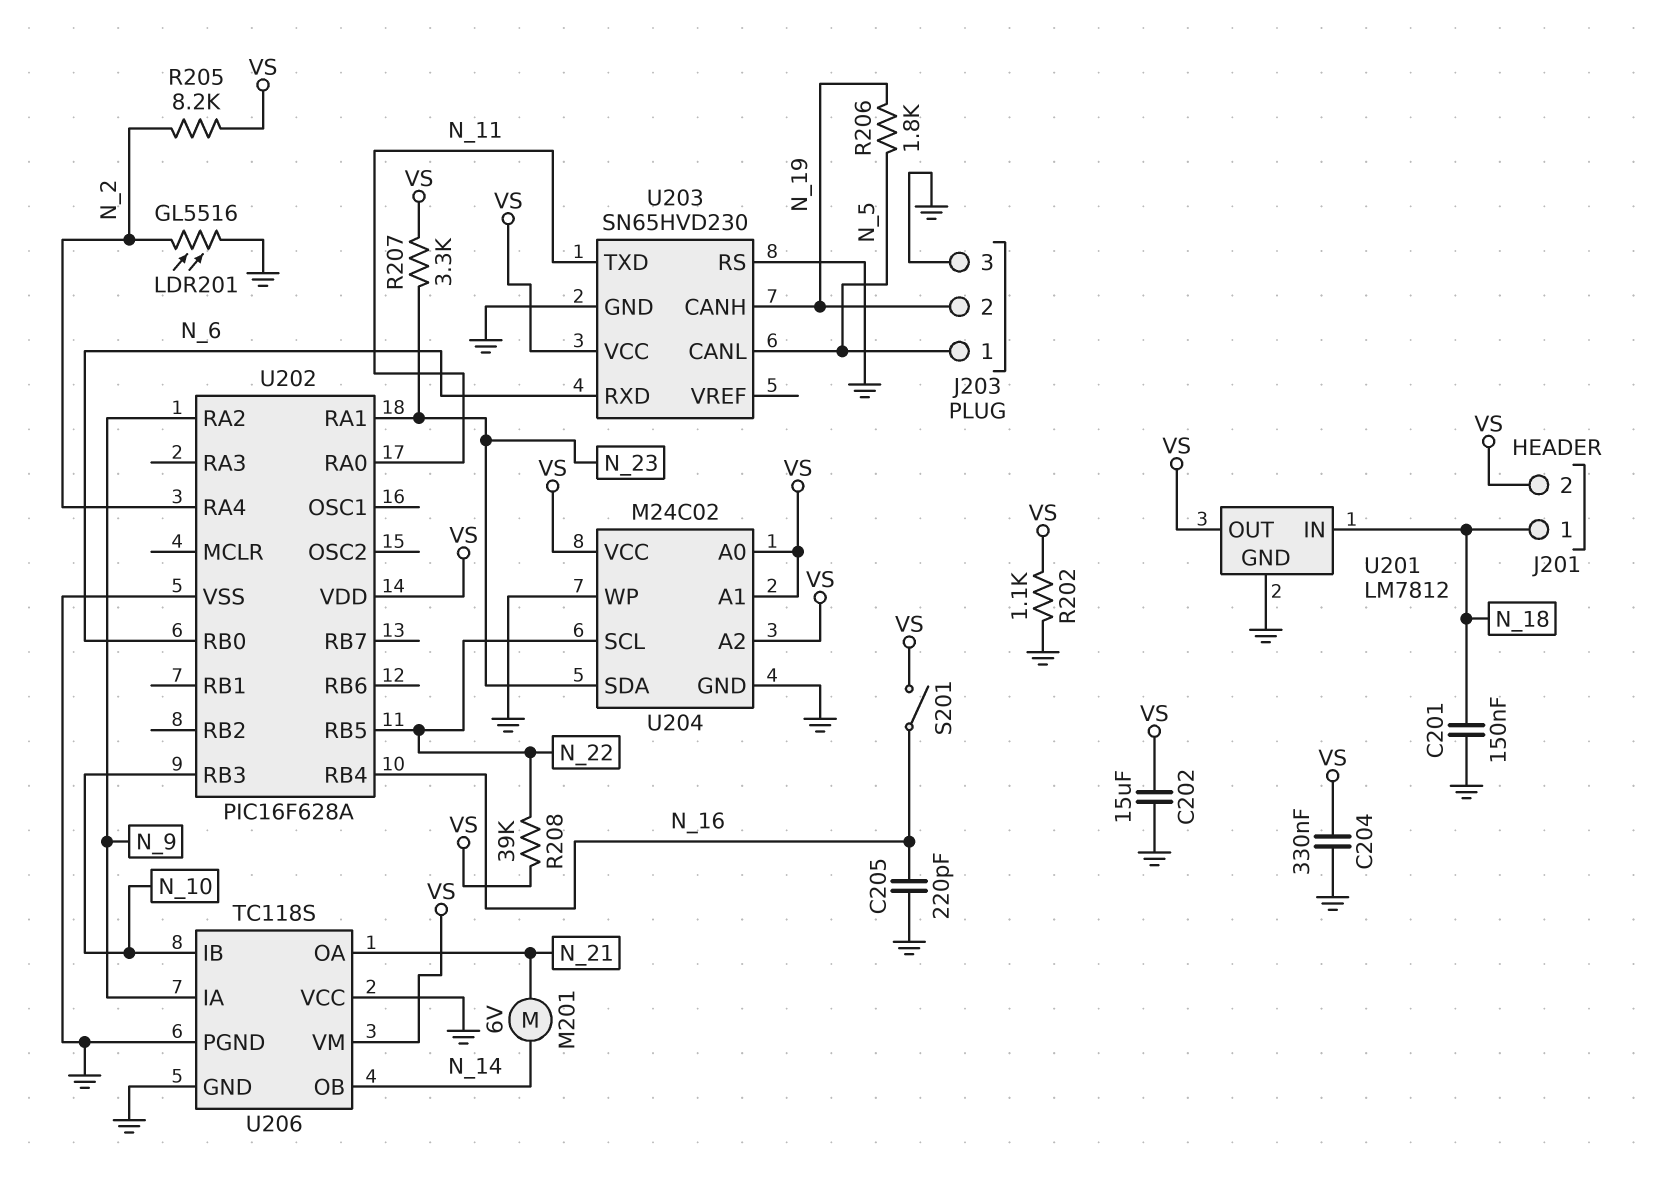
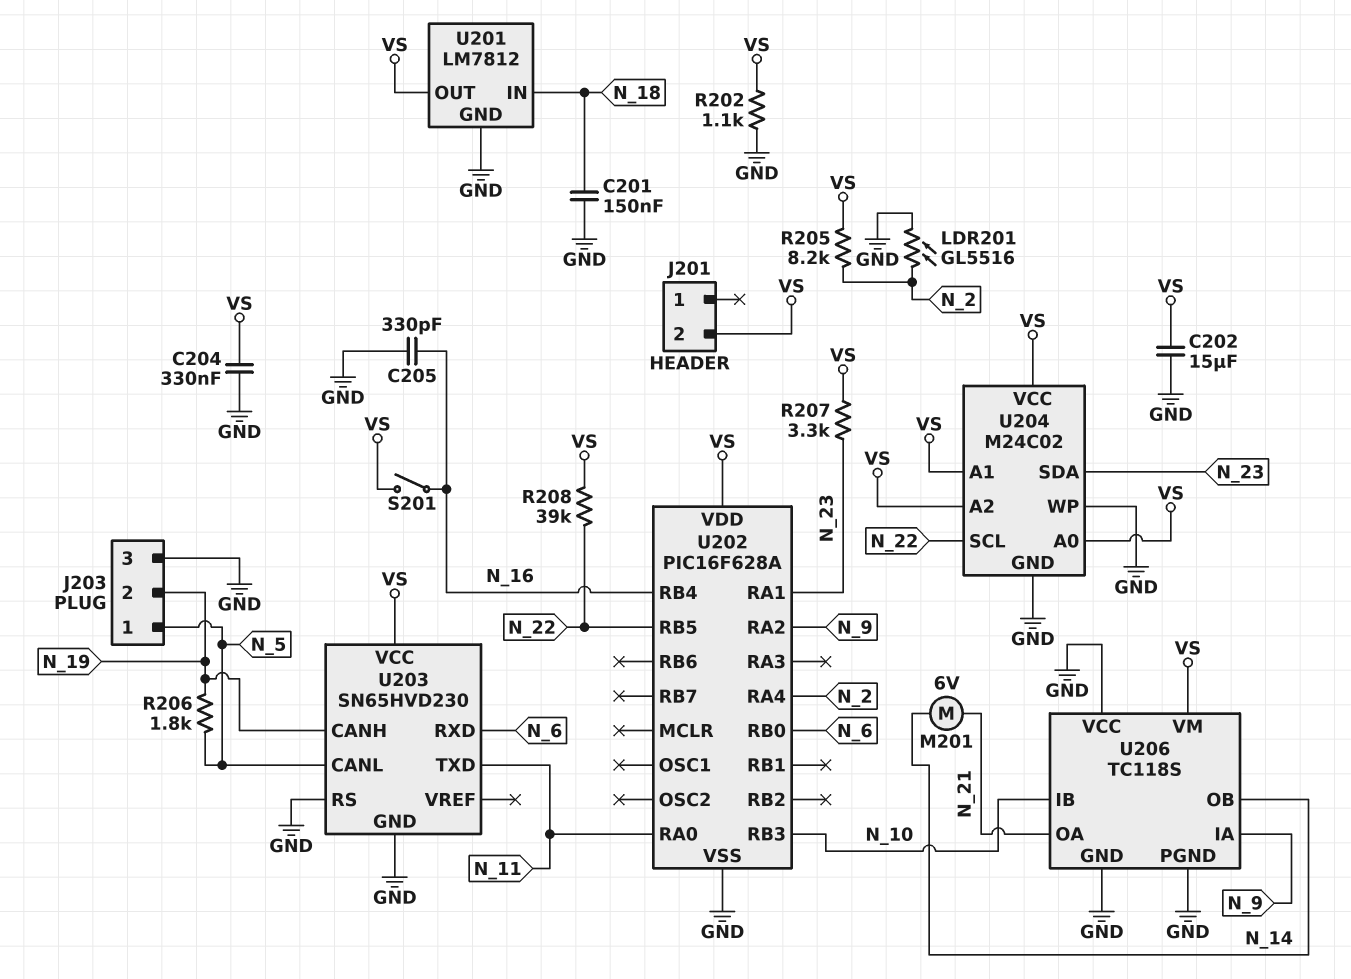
C205: 220pF (GND, N_16) -> 330pF (GND, N_16)
J201 pin 1: N_18 -> none

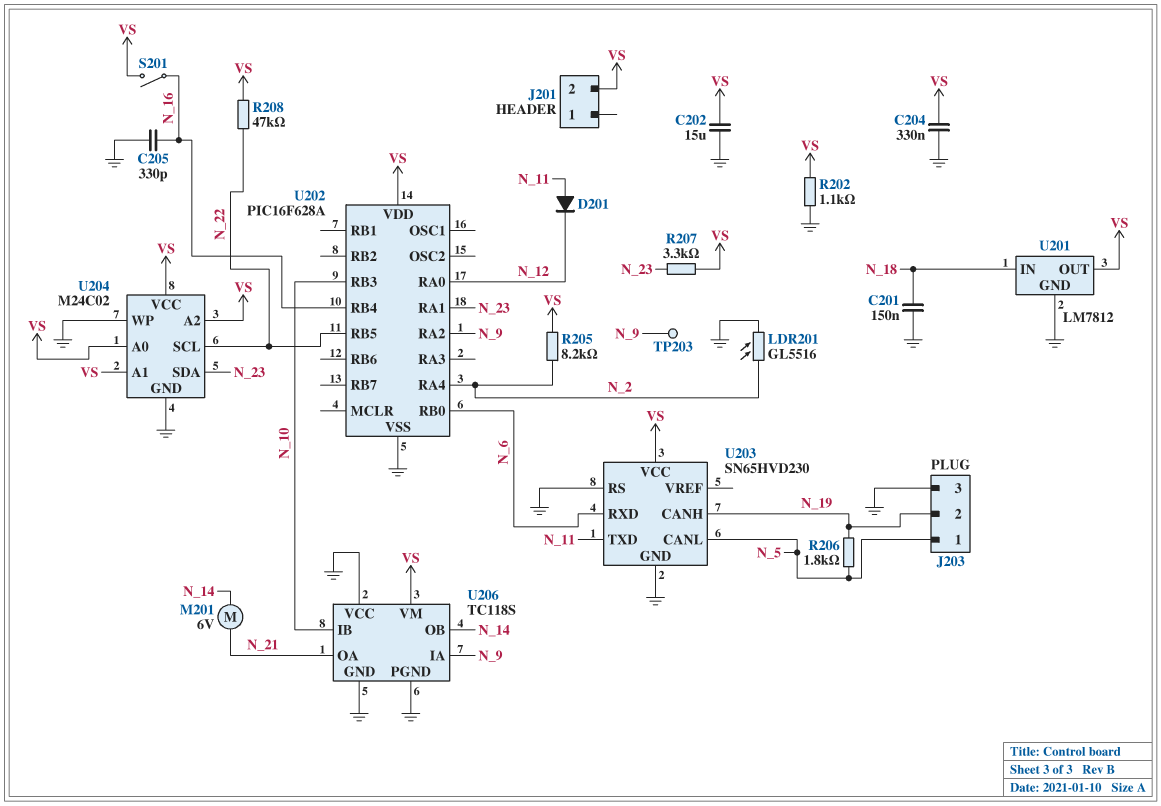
D201: none -> diode (A N_11, K N_12)
R208: 39k (N_22, VS) -> 47k (N_22, VS)
TP203: none -> test point (N_9)
U202 pin RA0: N_11 -> N_12

